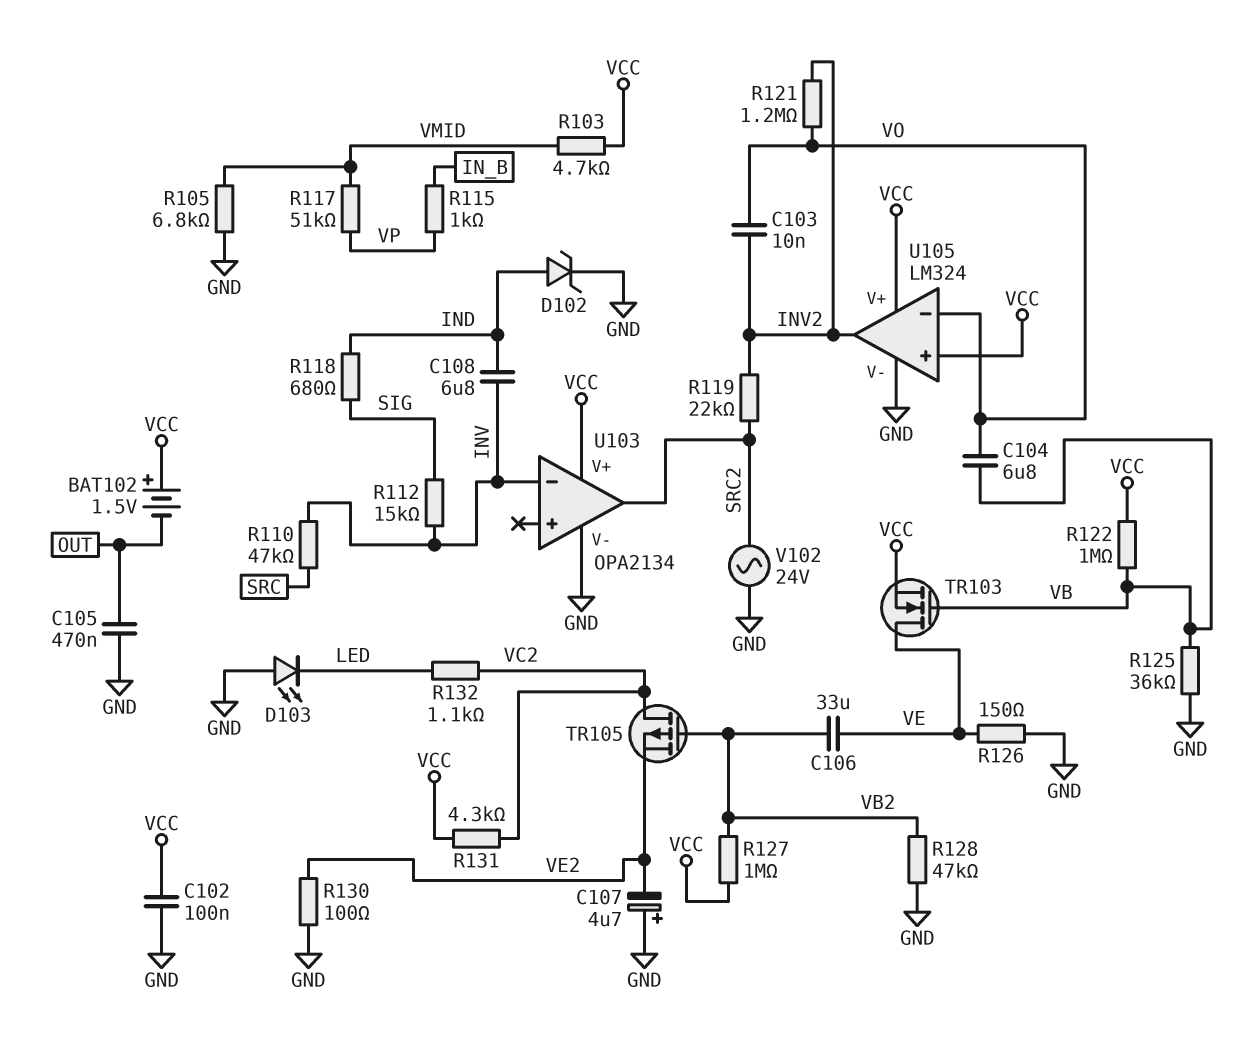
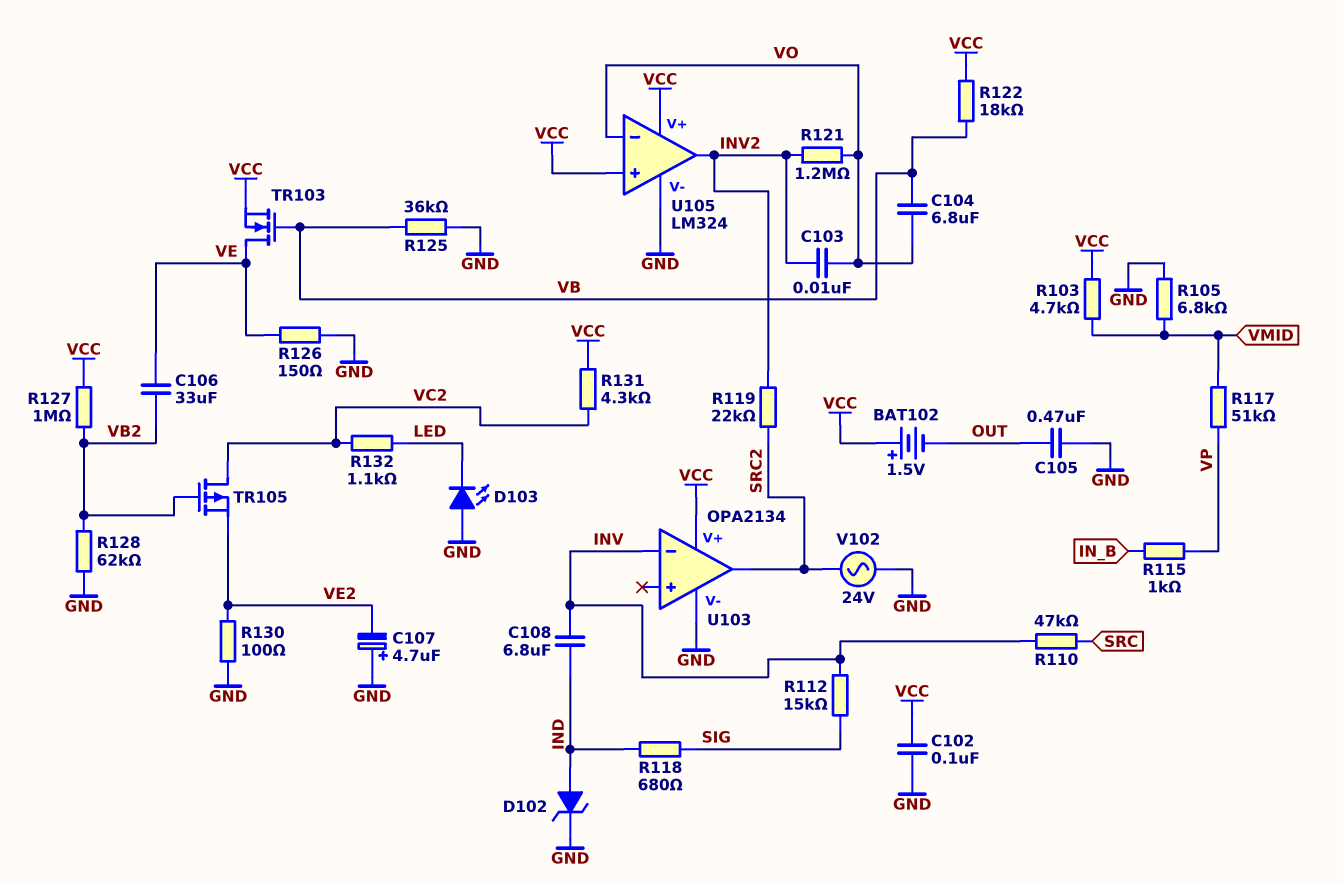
R122: 1M (VB, VCC) -> 18k (VB, VCC)
R128: 47k (GND, VB2) -> 62k (GND, VB2)

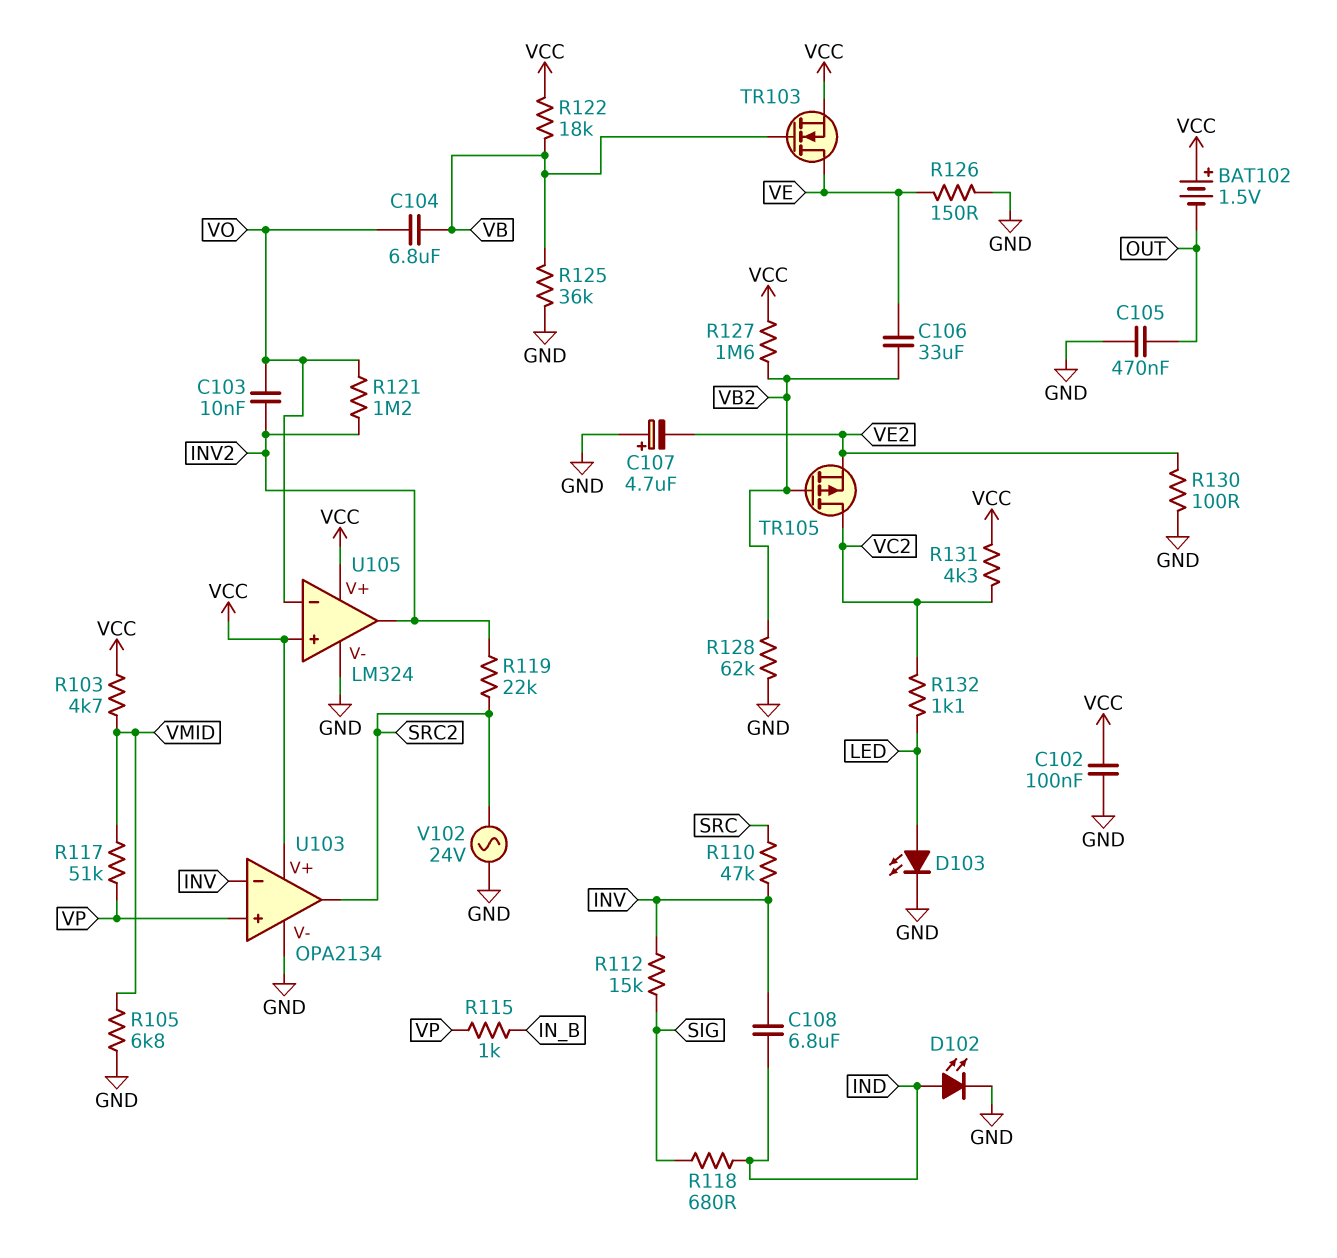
D102: zener (A IND, K GND) -> LED (A IND, K GND)
D103: LED (A GND, K LED) -> LED (A LED, K GND)
R127: 1M (VB2, VCC) -> 1.6M (VB2, VCC)
U103 pin in+: none -> VP

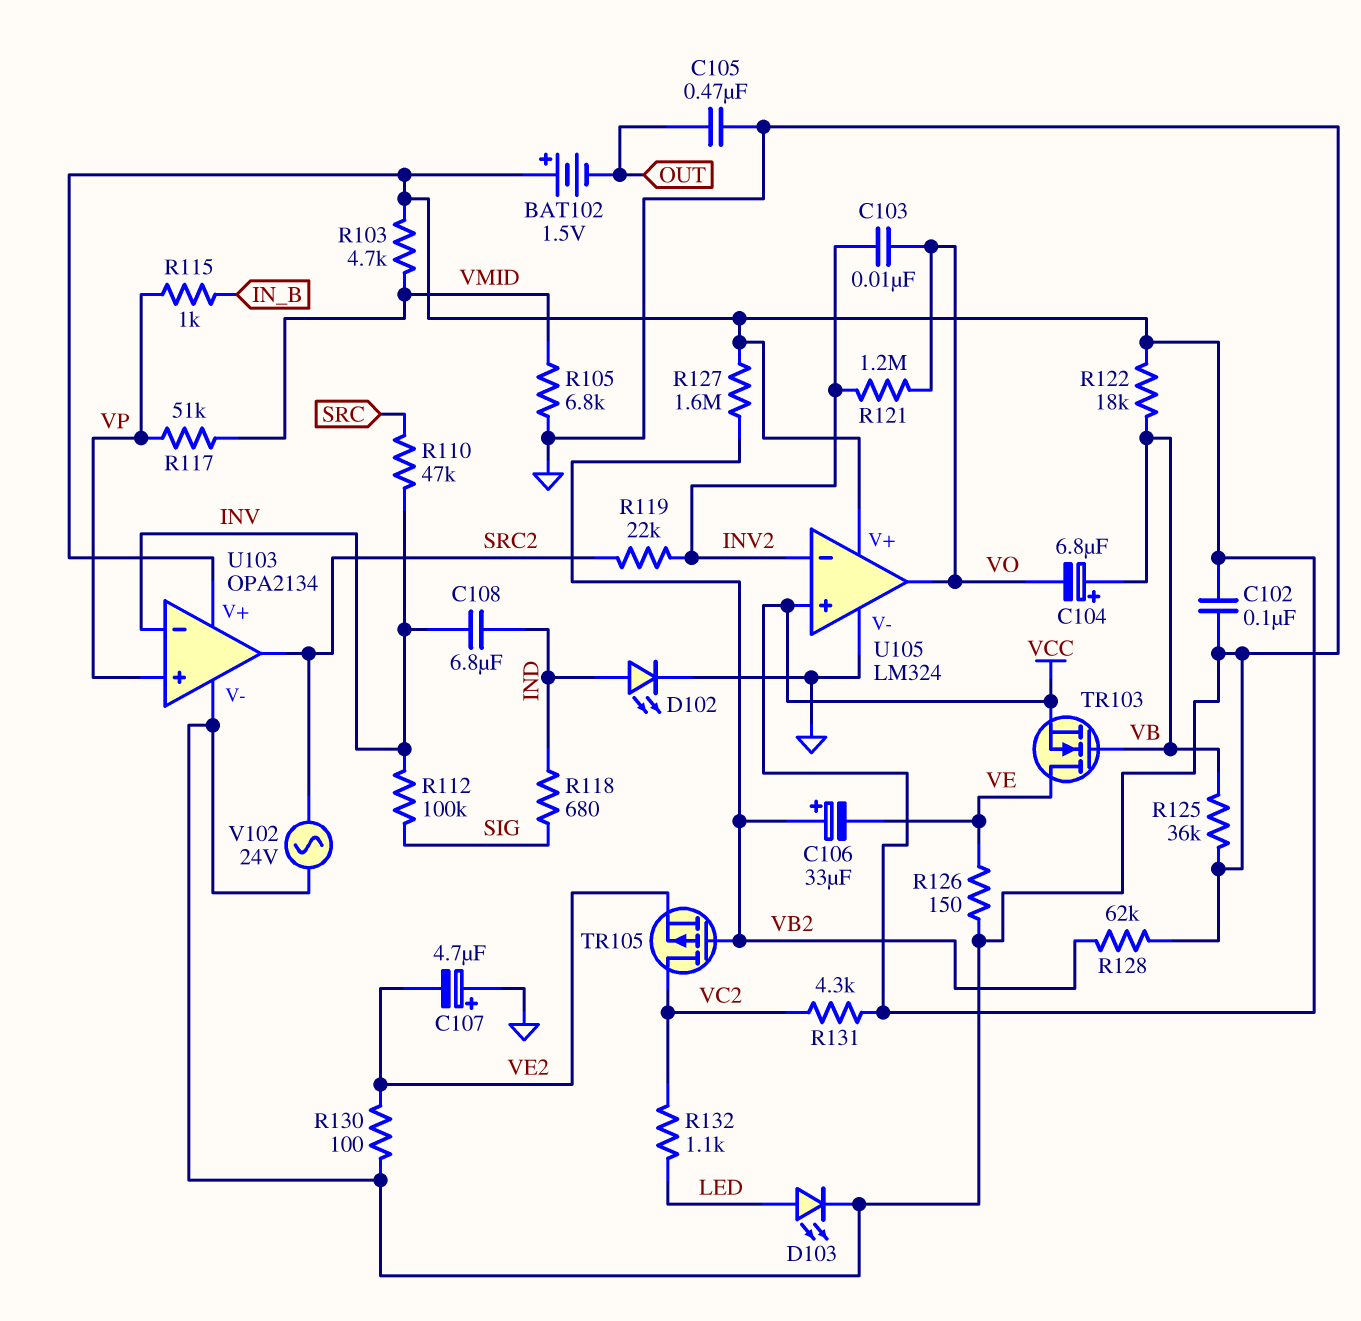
C104: 6.8uF (VB, VO) -> 6.8uF (plus VB, minus VO)
C106: 33uF (VB2, VE) -> 33uF (plus VB2, minus VE)
R112: 15k (INV, SIG) -> 100k (INV, SIG)
U105 pin in-: VO -> INV2
U105 pin out: INV2 -> VO

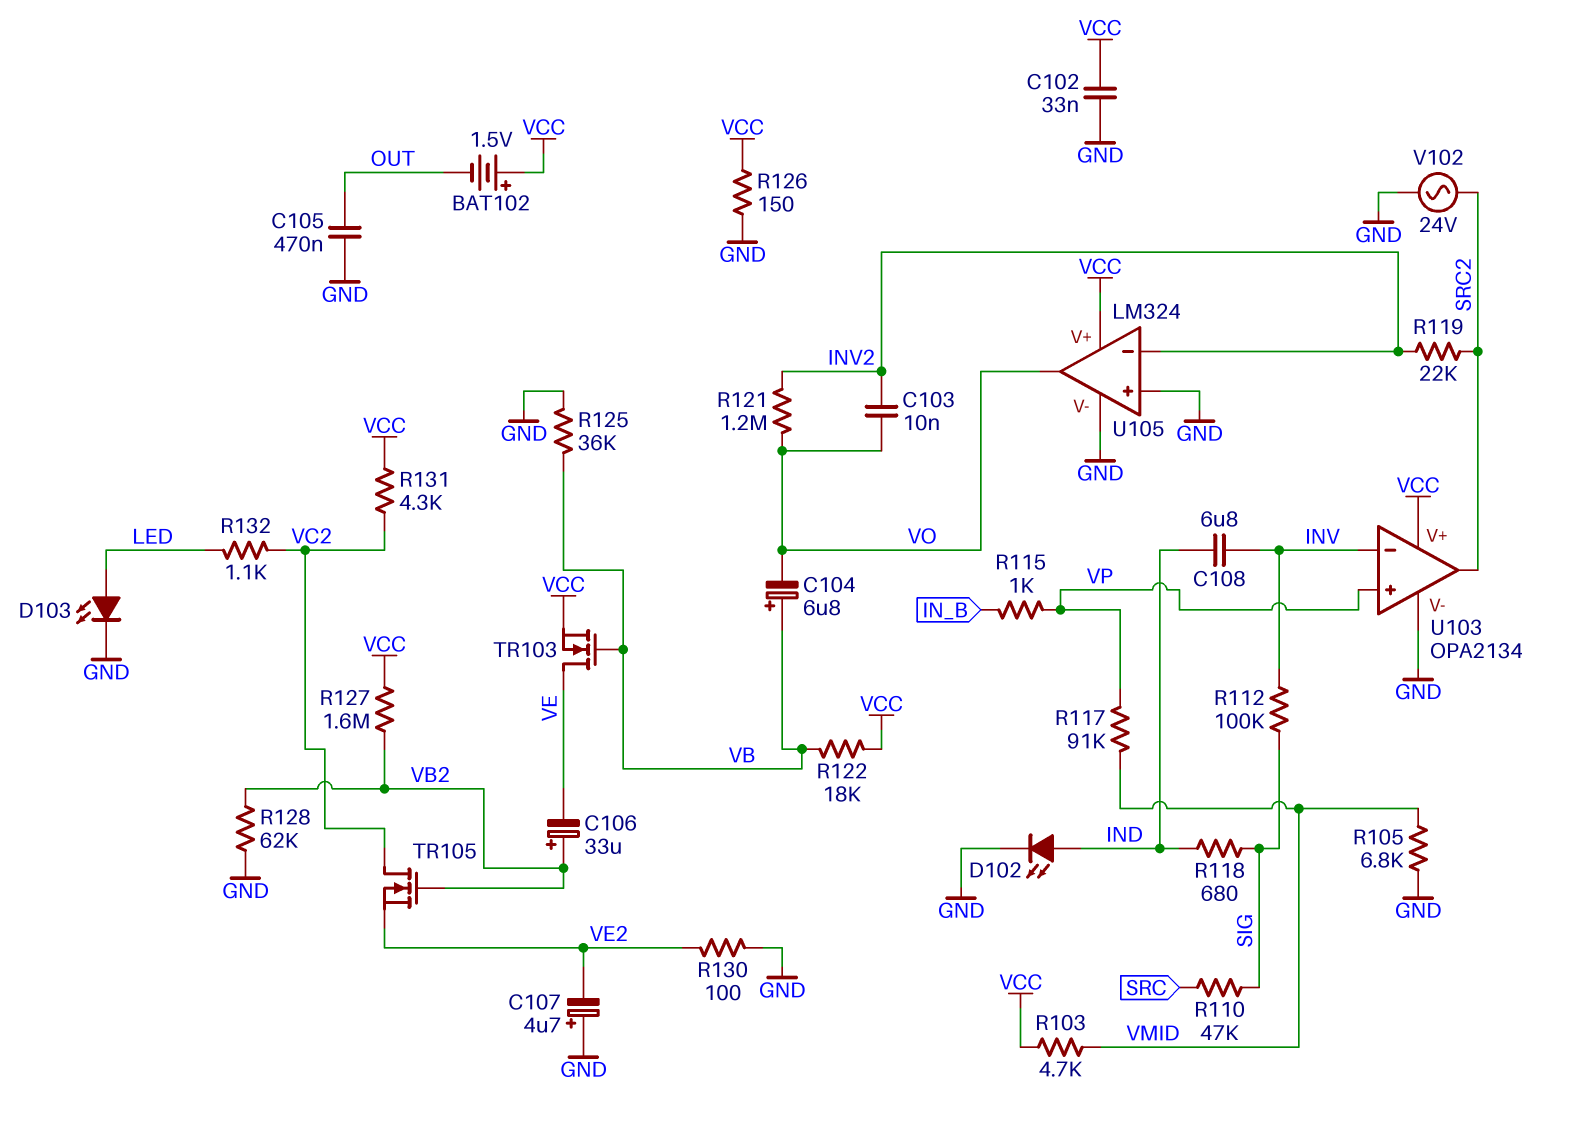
C102: 100nF (GND, VCC) -> 33nF (GND, VCC)
R110: 47k (INV, SRC) -> 47k (SIG, SRC)
R117: 51k (VMID, VP) -> 91k (VMID, VP)
R126: 150 (GND, VE) -> 150 (GND, VCC)
TR105: PMOS (G VB2, D VC2, S VE2) -> NMOS (G VB2, D VC2, S VE2)
U105 pin in+: VCC -> GND

